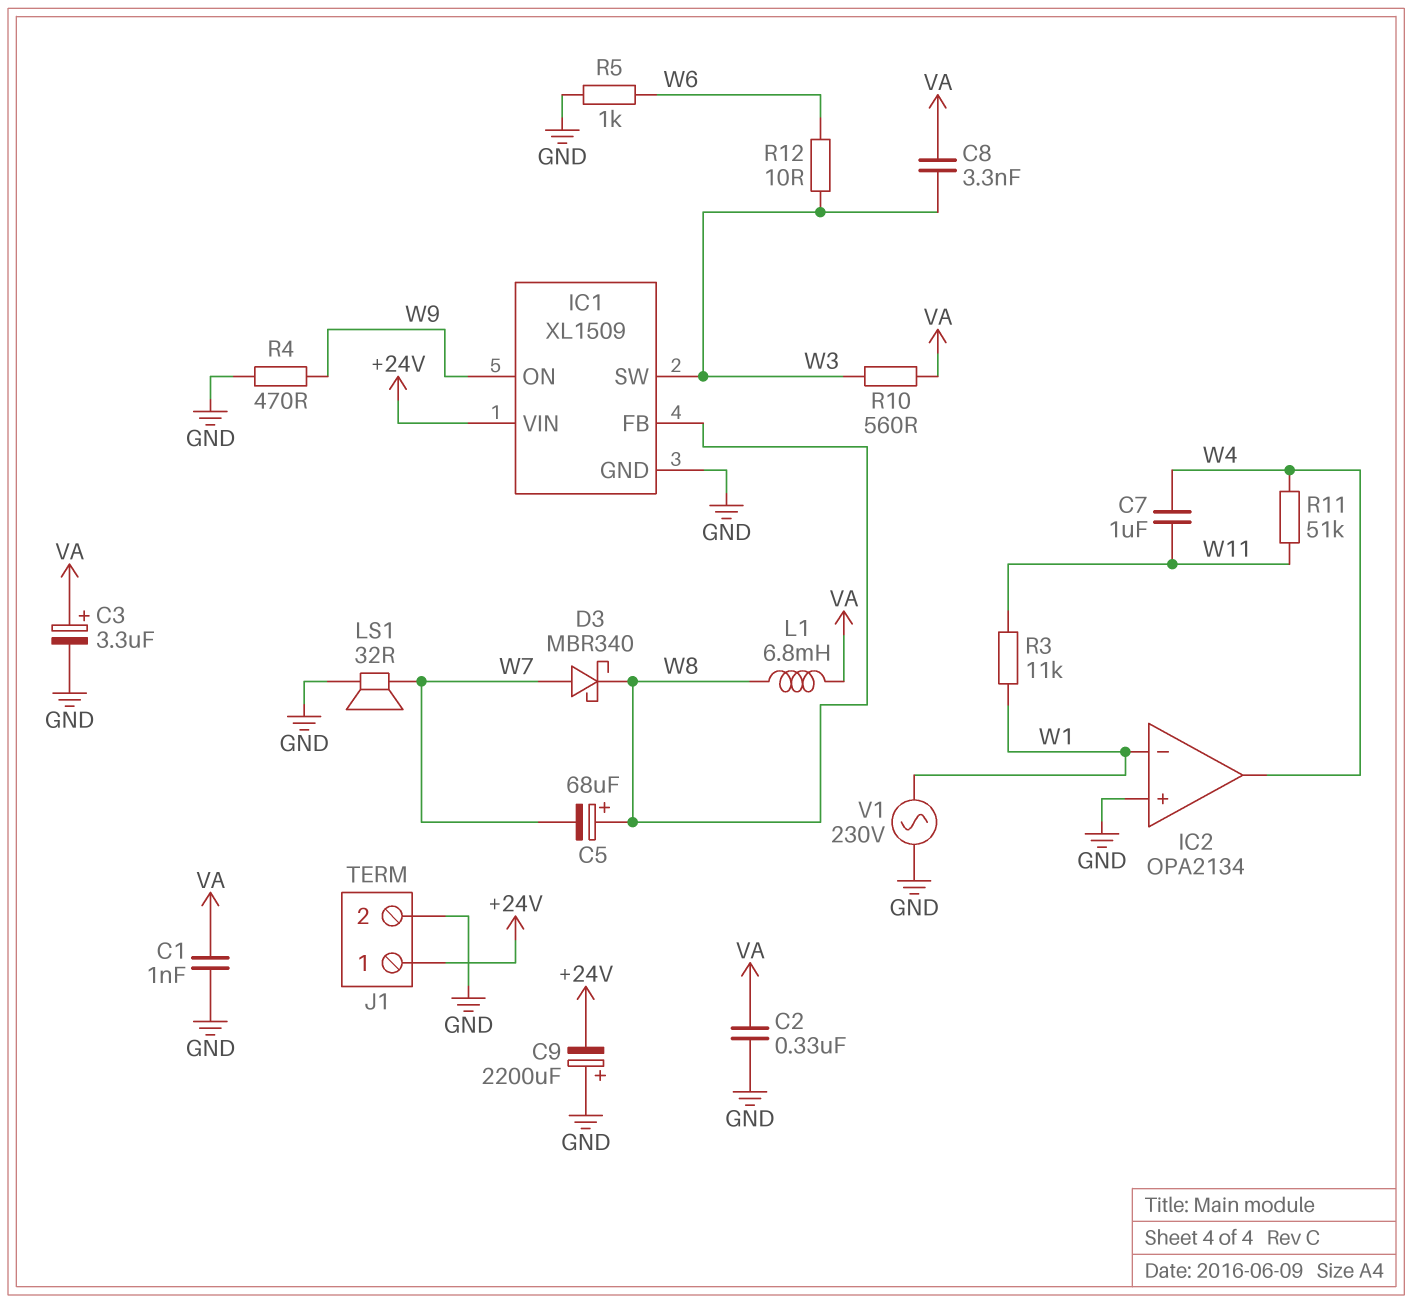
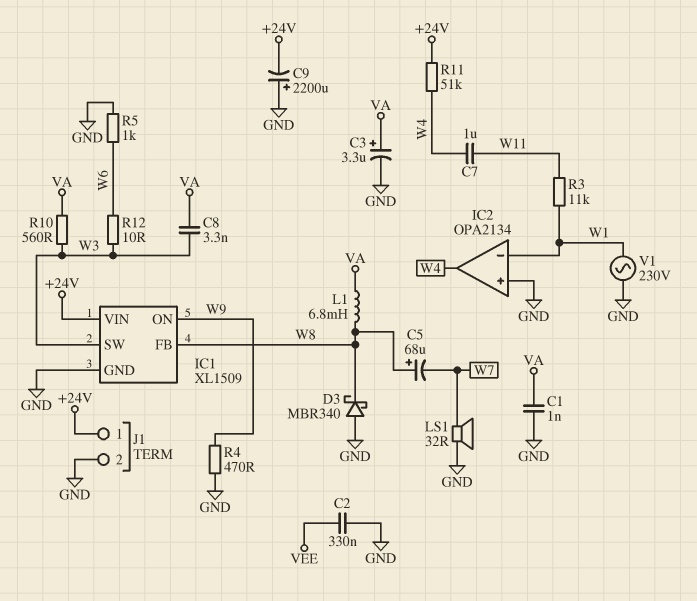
C2: 330nF (GND, VA) -> 330nF (GND, VEE)
D3: schottky MBR340 (A W7, K W8) -> schottky MBR340 (A GND, K W8)
R11: 51k (W4, W11) -> 51k (+24V, W4)

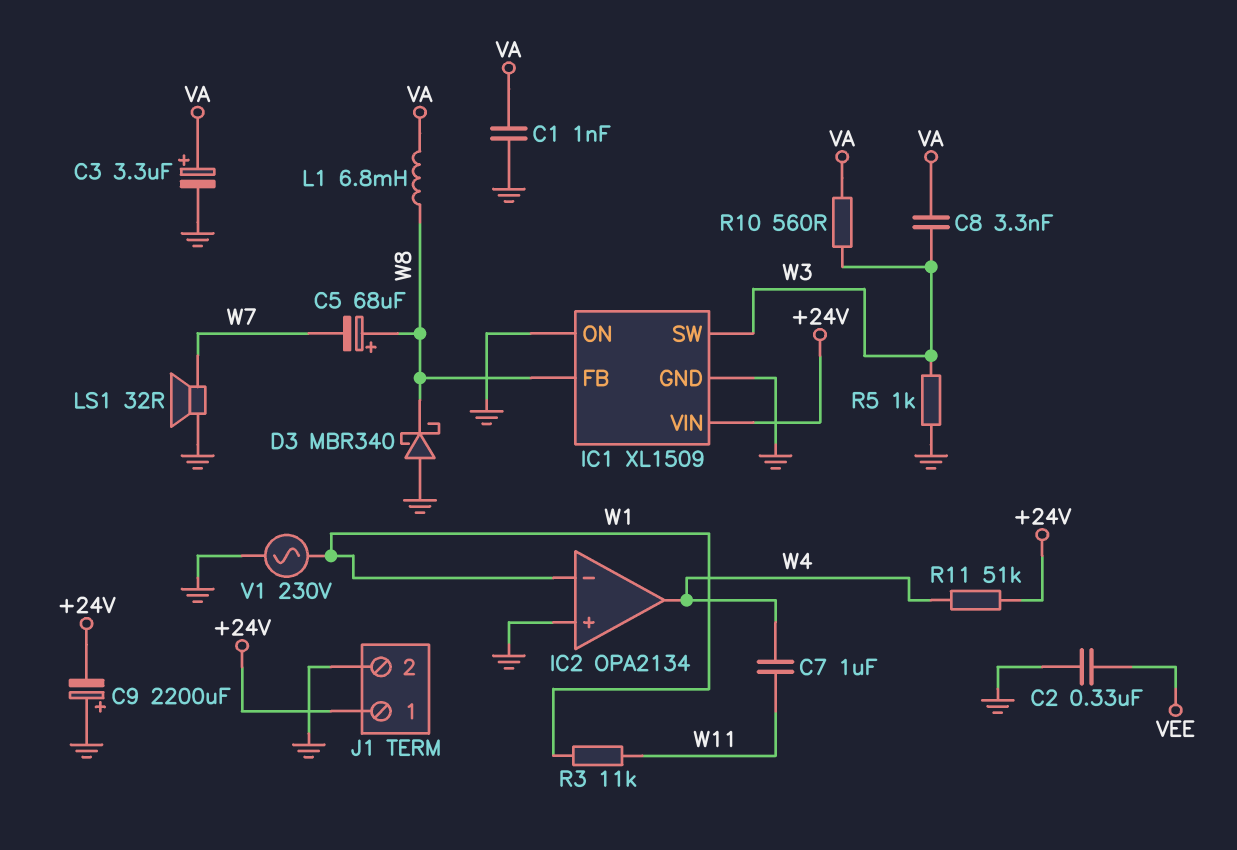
IC1 pin ON: W9 -> GND
R4: 470 (GND, W9) -> none
R5: 1k (GND, W6) -> 1k (GND, W3)
R12: 10 (W3, W6) -> none

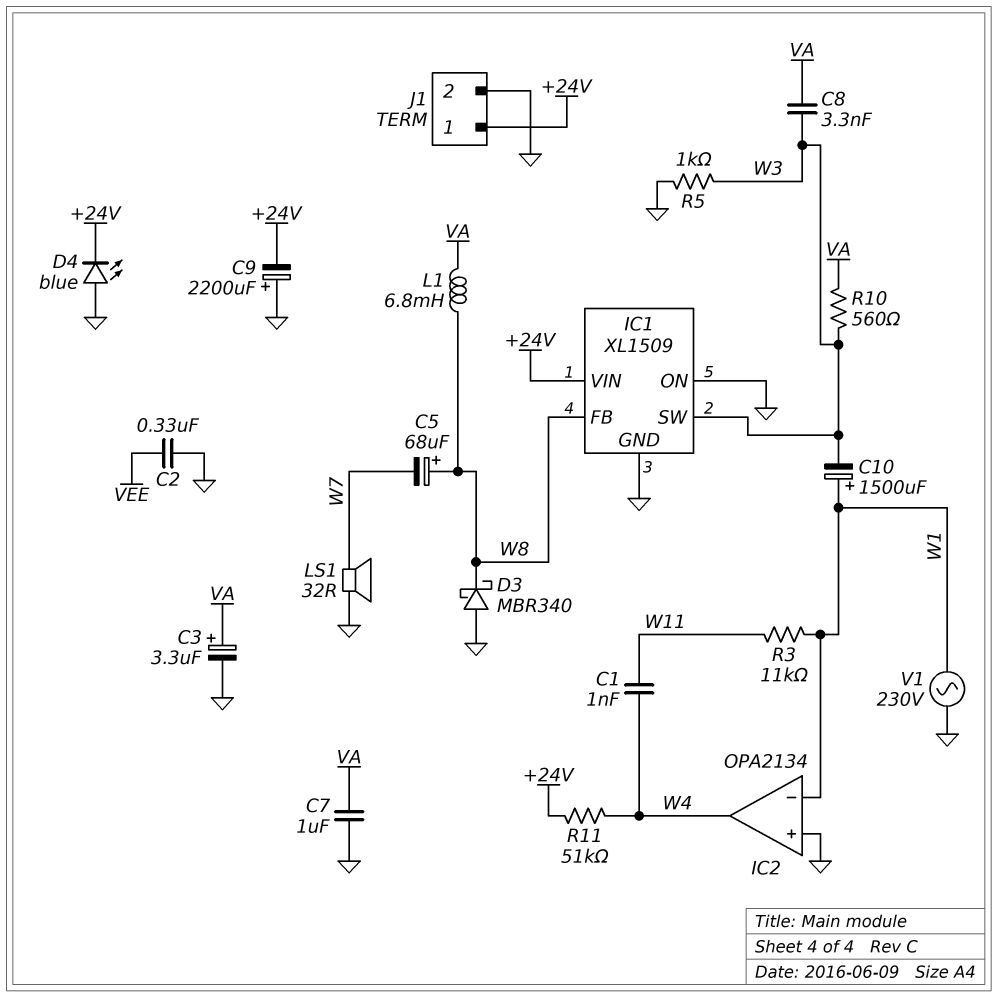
C1: 1nF (GND, VA) -> 1nF (W4, W11)
C7: 1uF (W4, W11) -> 1uF (GND, VA)
C10: none -> 1500uF (plus W1, minus W3)
D4: none -> LED blue (A GND, K +24V)

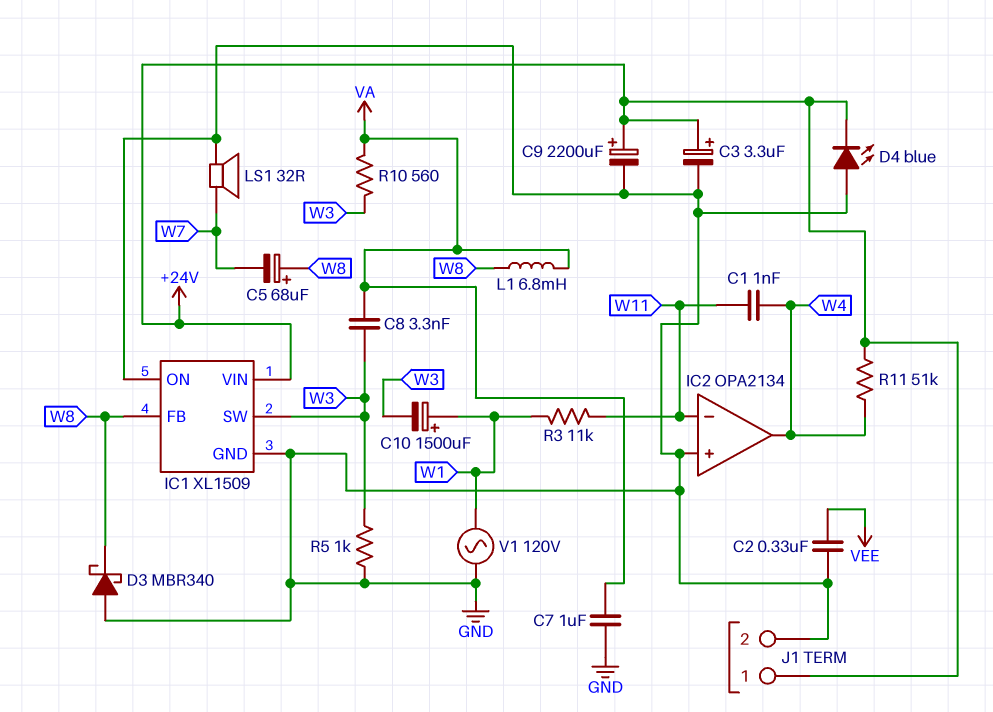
C3: 3.3uF (plus VA, minus GND) -> 3.3uF (plus +24V, minus GND)
C9: 2200uF (plus GND, minus +24V) -> 2200uF (plus +24V, minus GND)
IC2 pin in-: W1 -> W11
V1: AC 230V (GND, W1) -> AC 120V (GND, W1)

